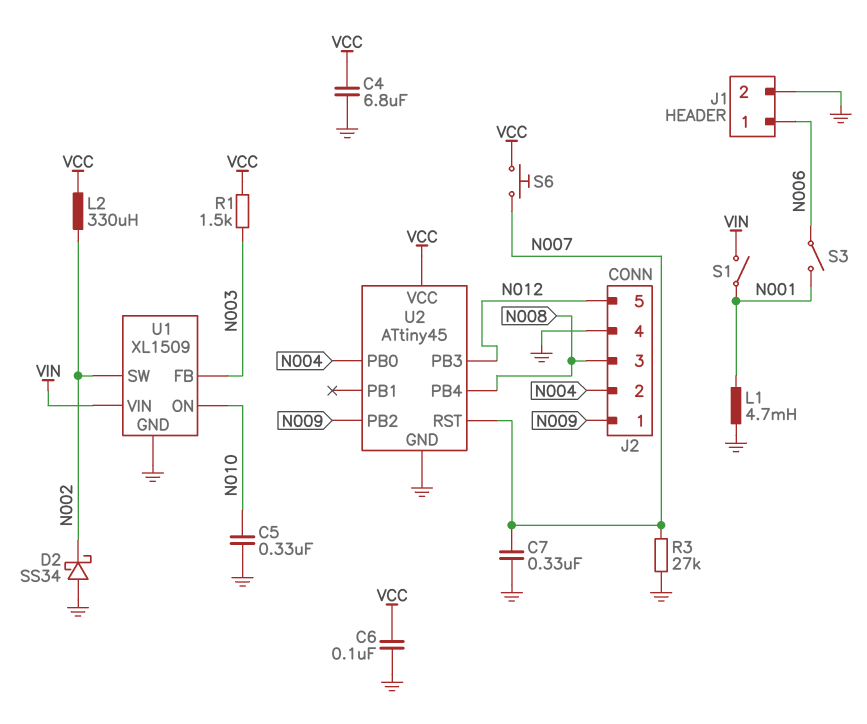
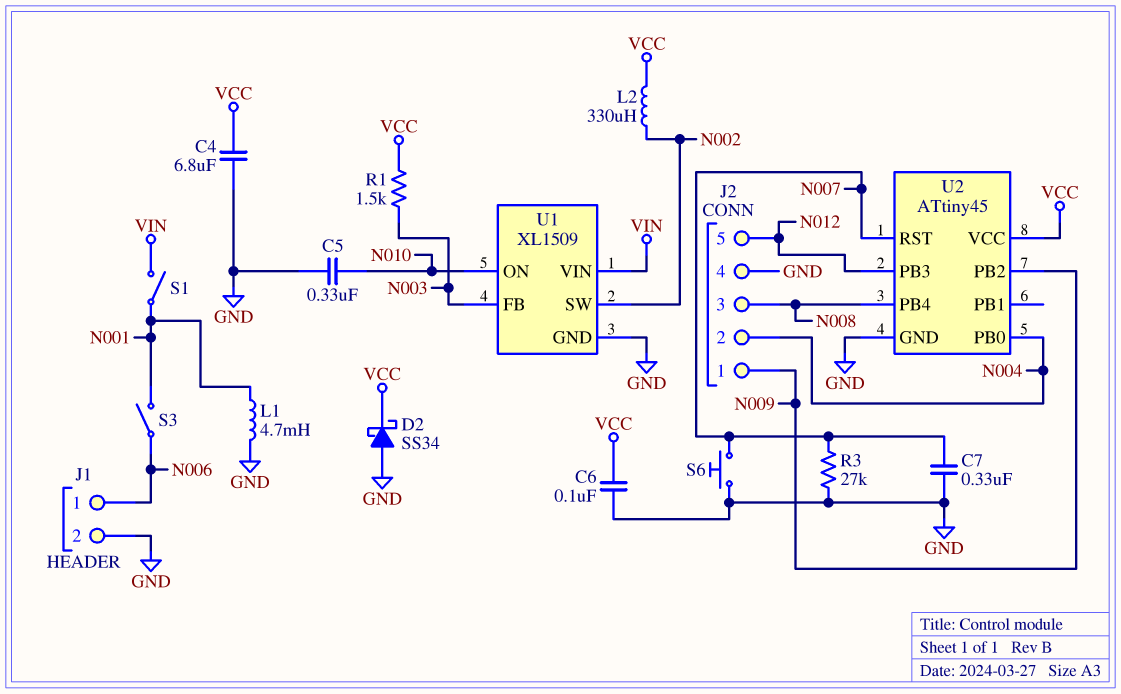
D2: schottky SS34 (A GND, K N002) -> schottky SS34 (A GND, K VCC)
S6: button (N007, VCC) -> button (GND, N007)

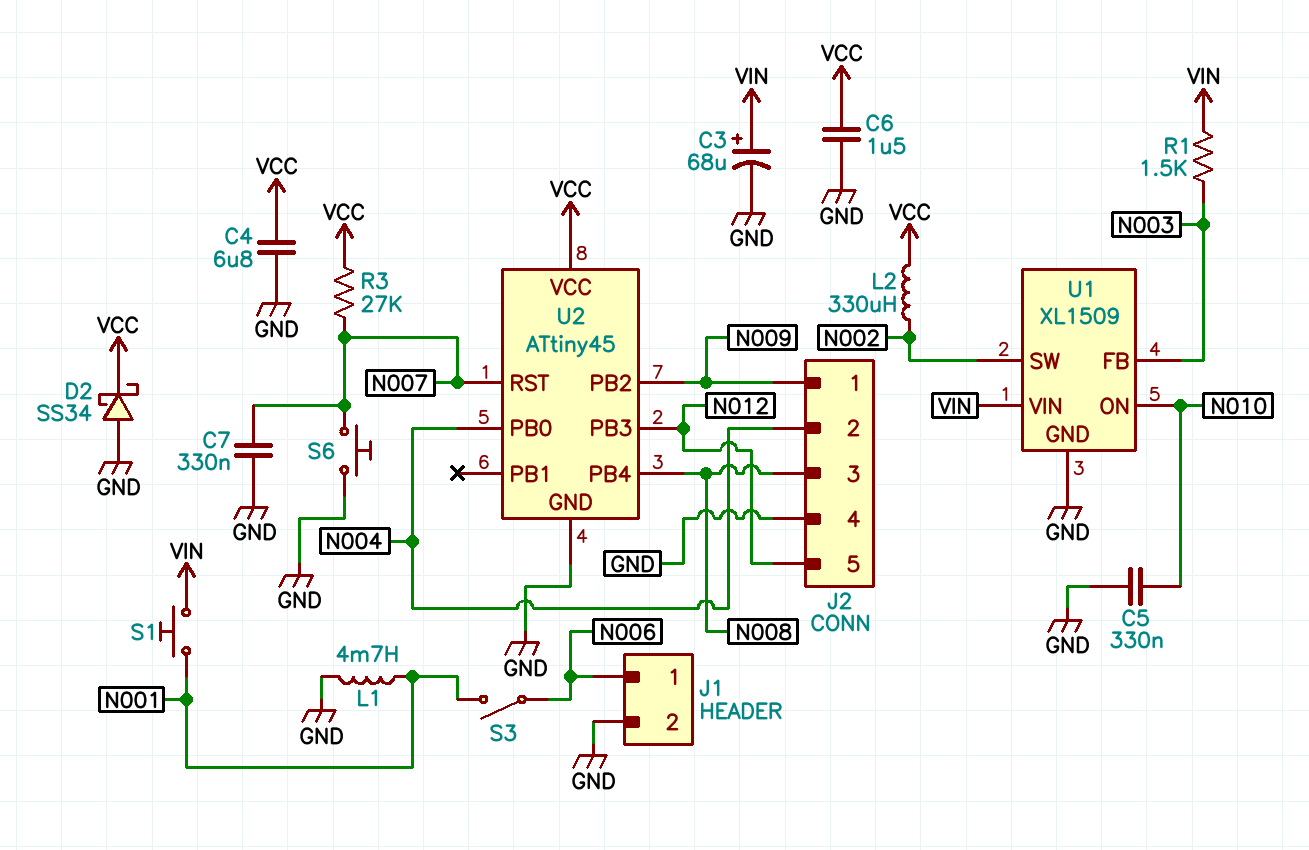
C3: none -> 68uF (plus VIN, minus GND)
C6: 100nF (GND, VCC) -> 1.5uF (GND, VCC)
R1: 1.5k (N003, VCC) -> 1.5k (N003, VIN)
R3: 27k (GND, N007) -> 27k (N007, VCC)
S1: switch (N001, VIN) -> button (N001, VIN)

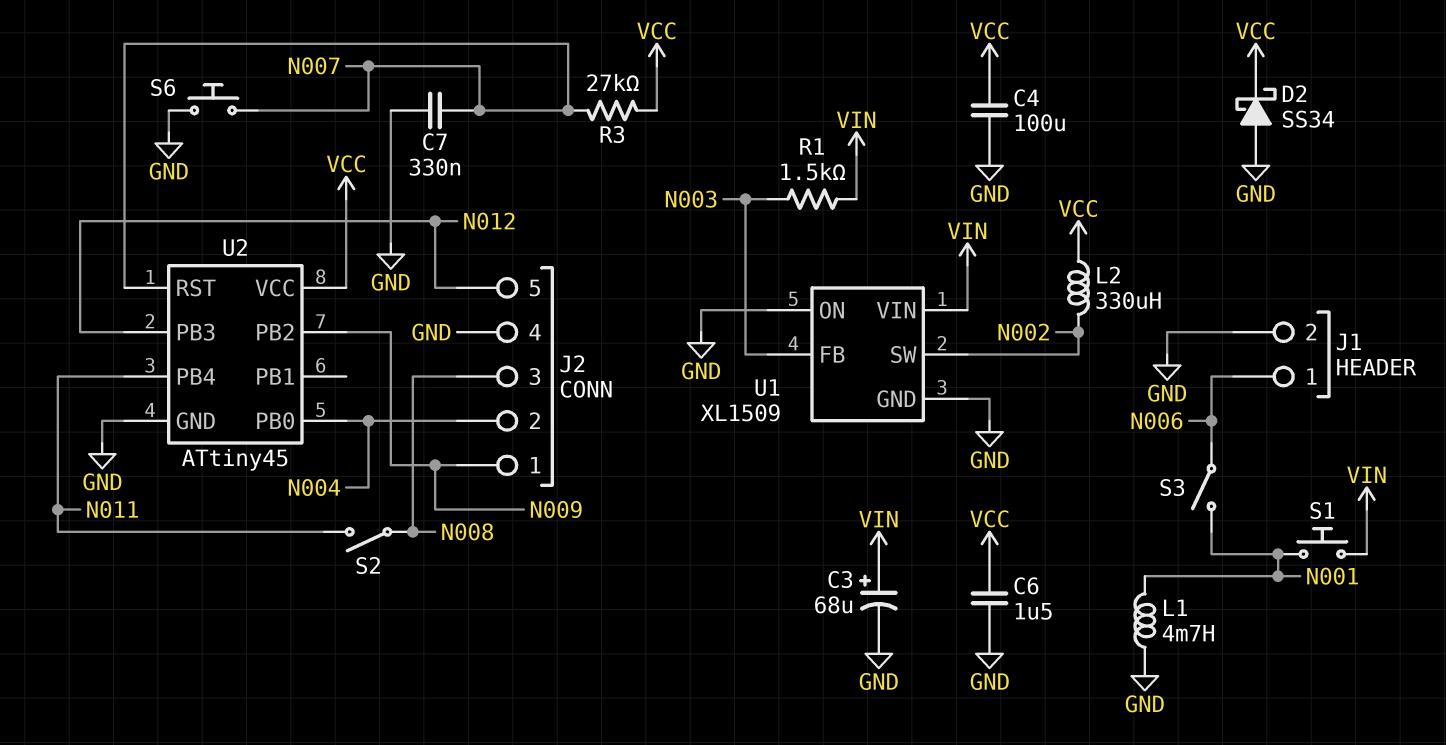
C4: 6.8uF (GND, VCC) -> 100uF (GND, VCC)
C5: 330nF (GND, N010) -> none
S2: none -> switch (N008, N011)
U1 pin ON: N010 -> GND
U2 pin PB4: N008 -> N011

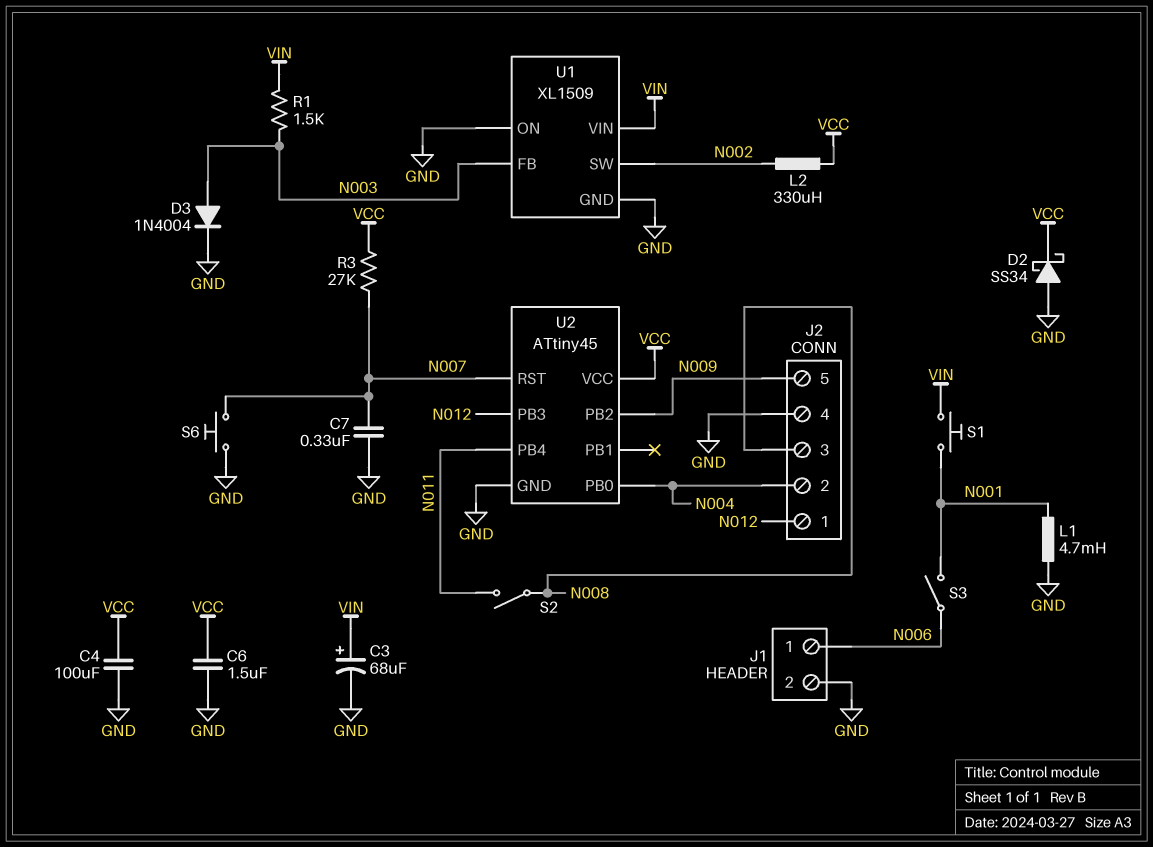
D3: none -> diode 1N4004 (A N003, K GND)
J2 pin 1: N009 -> N012
J2 pin 5: N012 -> N009

